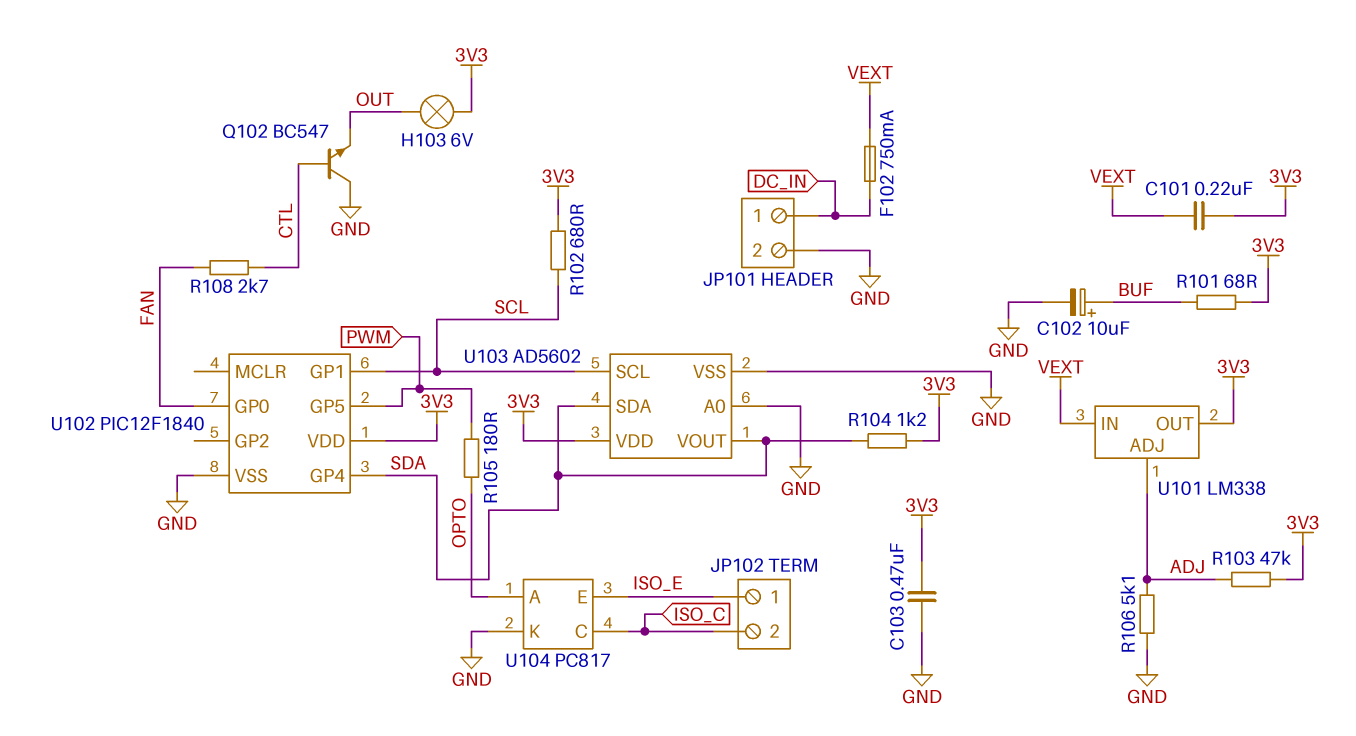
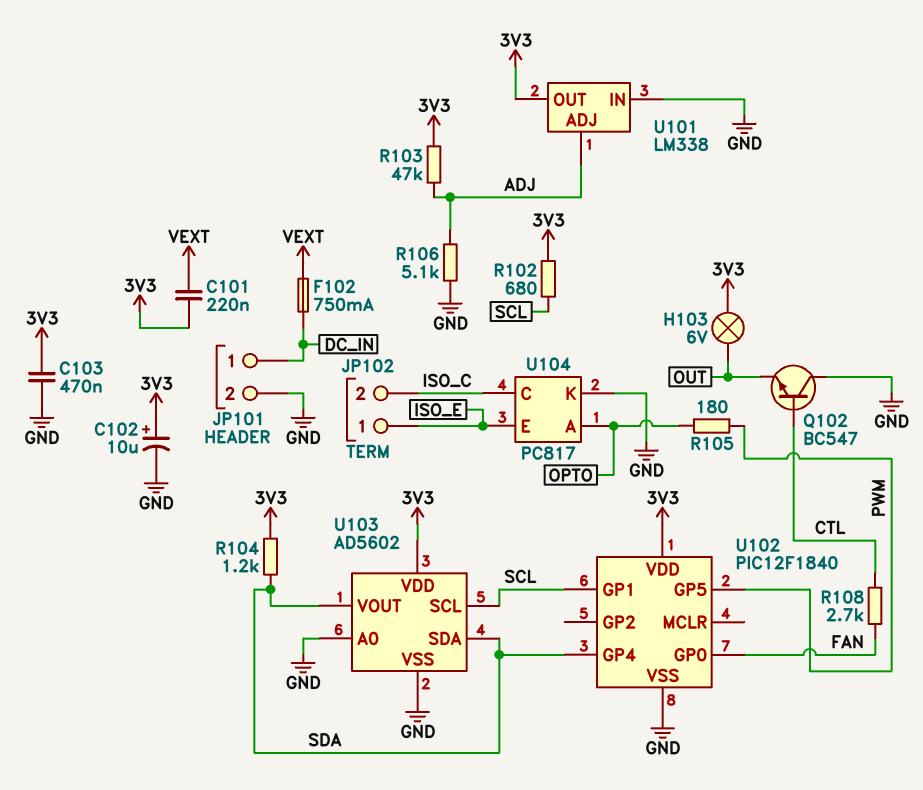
C102: 10uF (plus BUF, minus GND) -> 10uF (plus 3V3, minus GND)
R101: 68 (3V3, BUF) -> none
U101 pin IN: VEXT -> GND

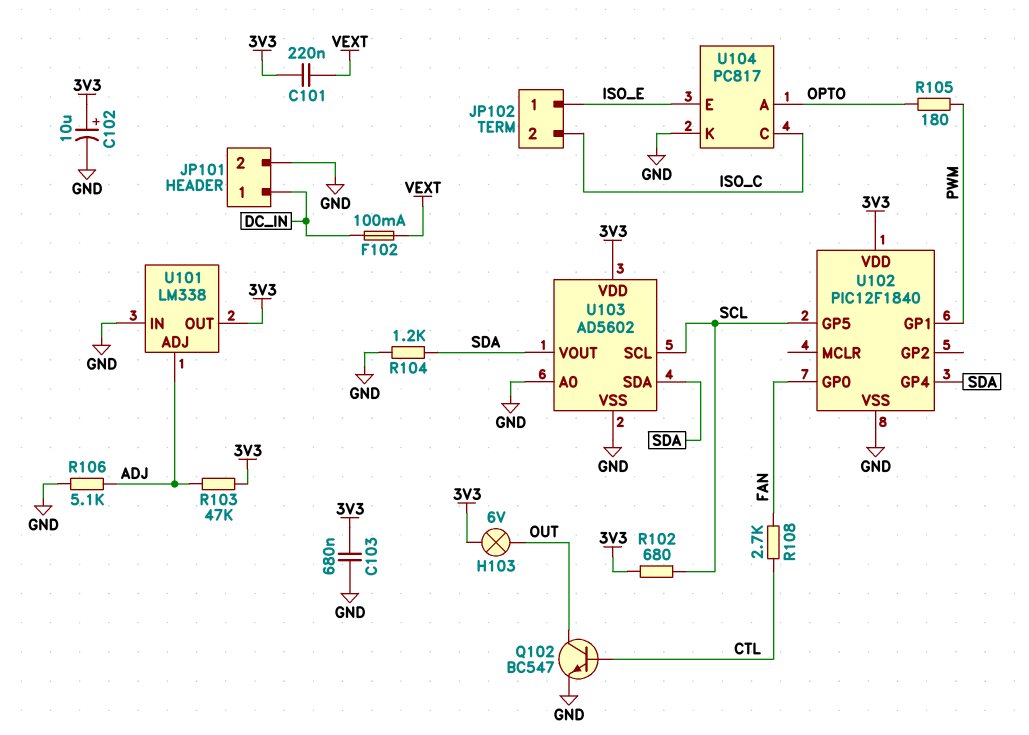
C103: 470nF (3V3, GND) -> 680nF (3V3, GND)
F102: 750mA (DC_IN, VEXT) -> 100mA (DC_IN, VEXT)
Q102: NPN BC547 (B CTL, C GND, E OUT) -> NPN BC547 (B CTL, C OUT, E GND)
R104: 1.2k (3V3, SDA) -> 1.2k (GND, SDA)
U102 pin GP1: SCL -> PWM
U102 pin GP5: PWM -> SCL

